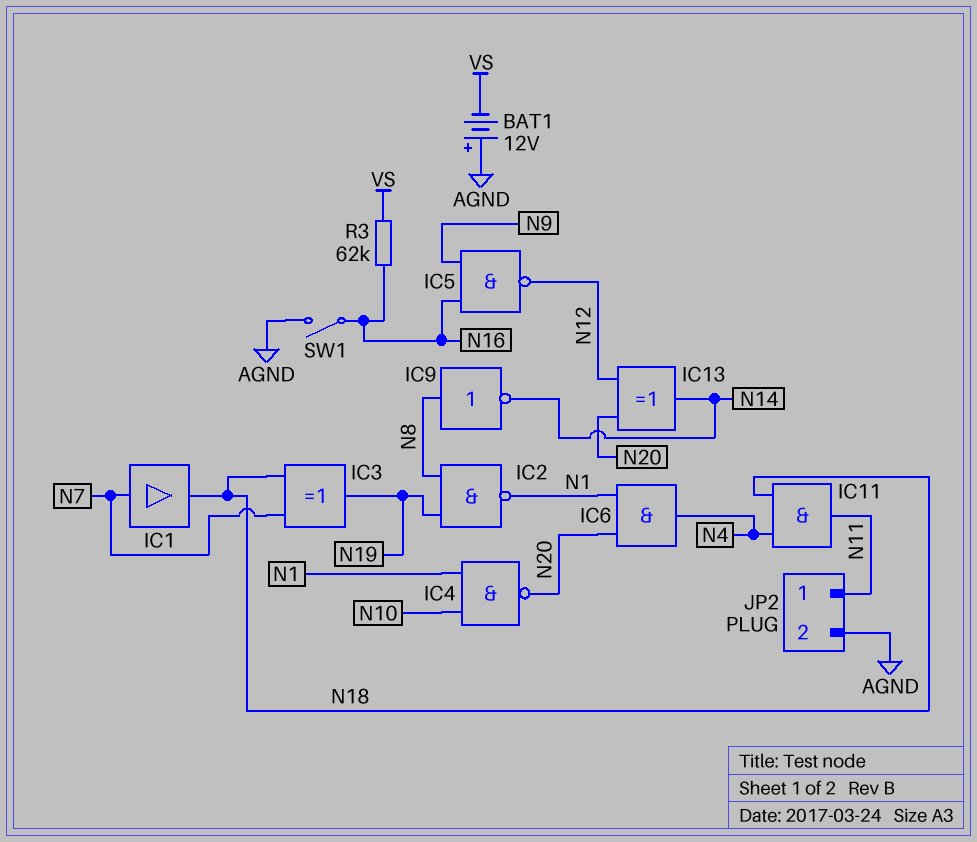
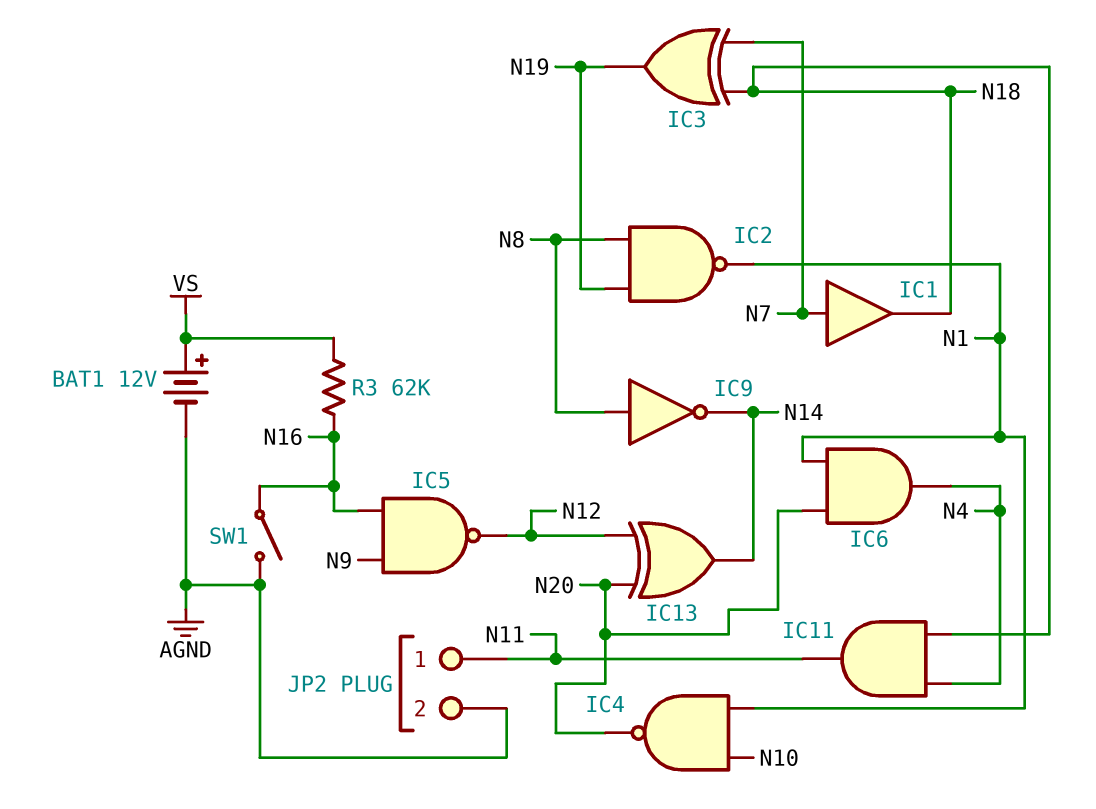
BAT1: 12V (plus AGND, minus VS) -> 12V (plus VS, minus AGND)

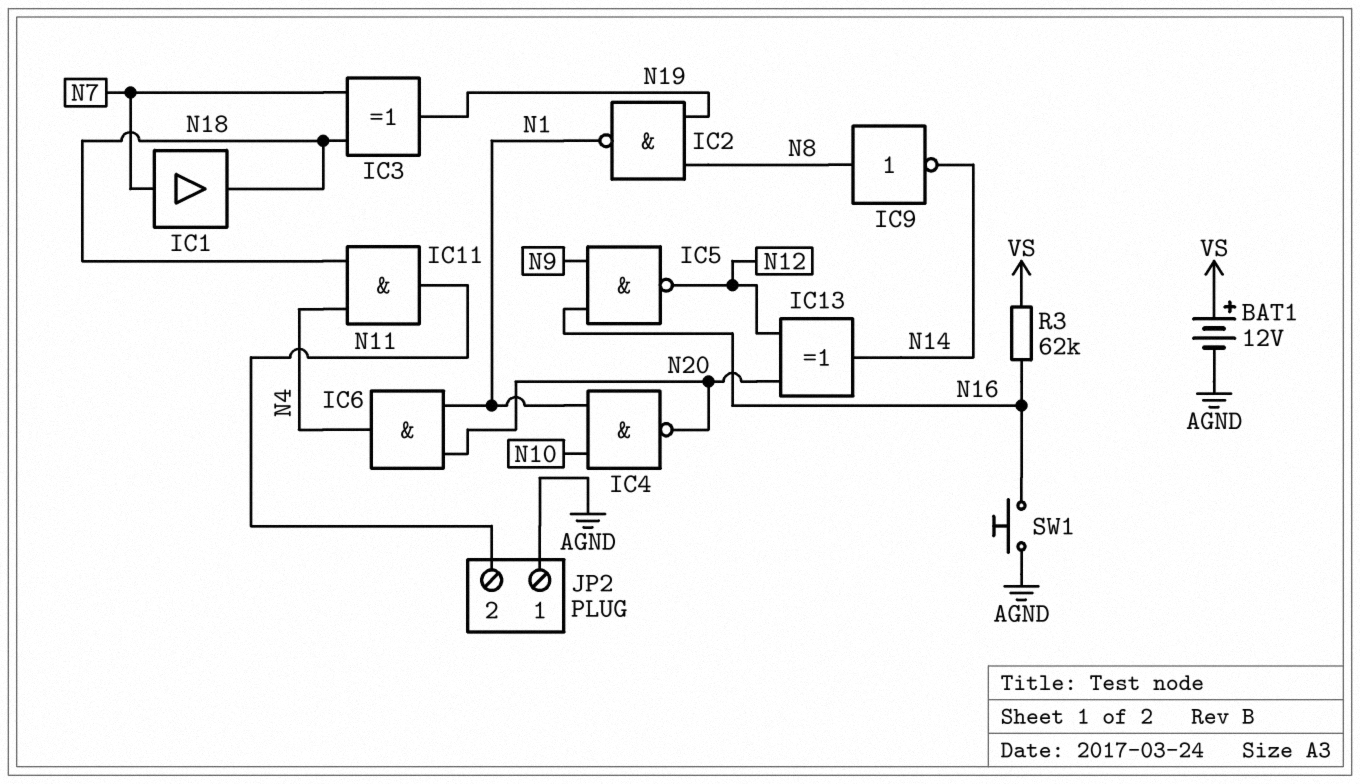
JP2 pin 1: N11 -> AGND
JP2 pin 2: AGND -> N11
SW1: switch (AGND, N16) -> button (AGND, N16)

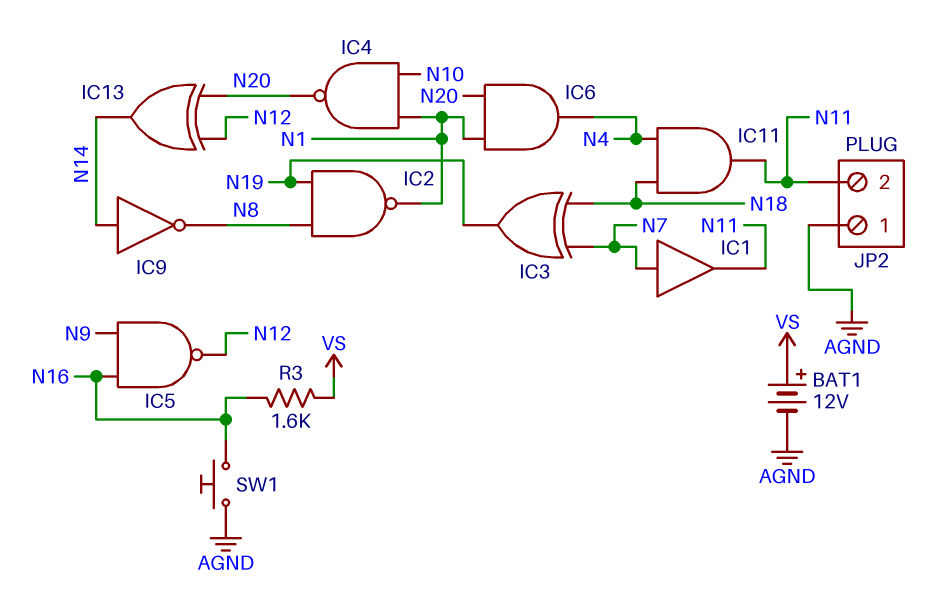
IC1: buffer (in N7, out N18) -> buffer (in N7, out N11)
IC9: NOT (in N8, out N14) -> NOT (in N14, out N8)
R3: 62k (N16, VS) -> 1.6k (N16, VS)

